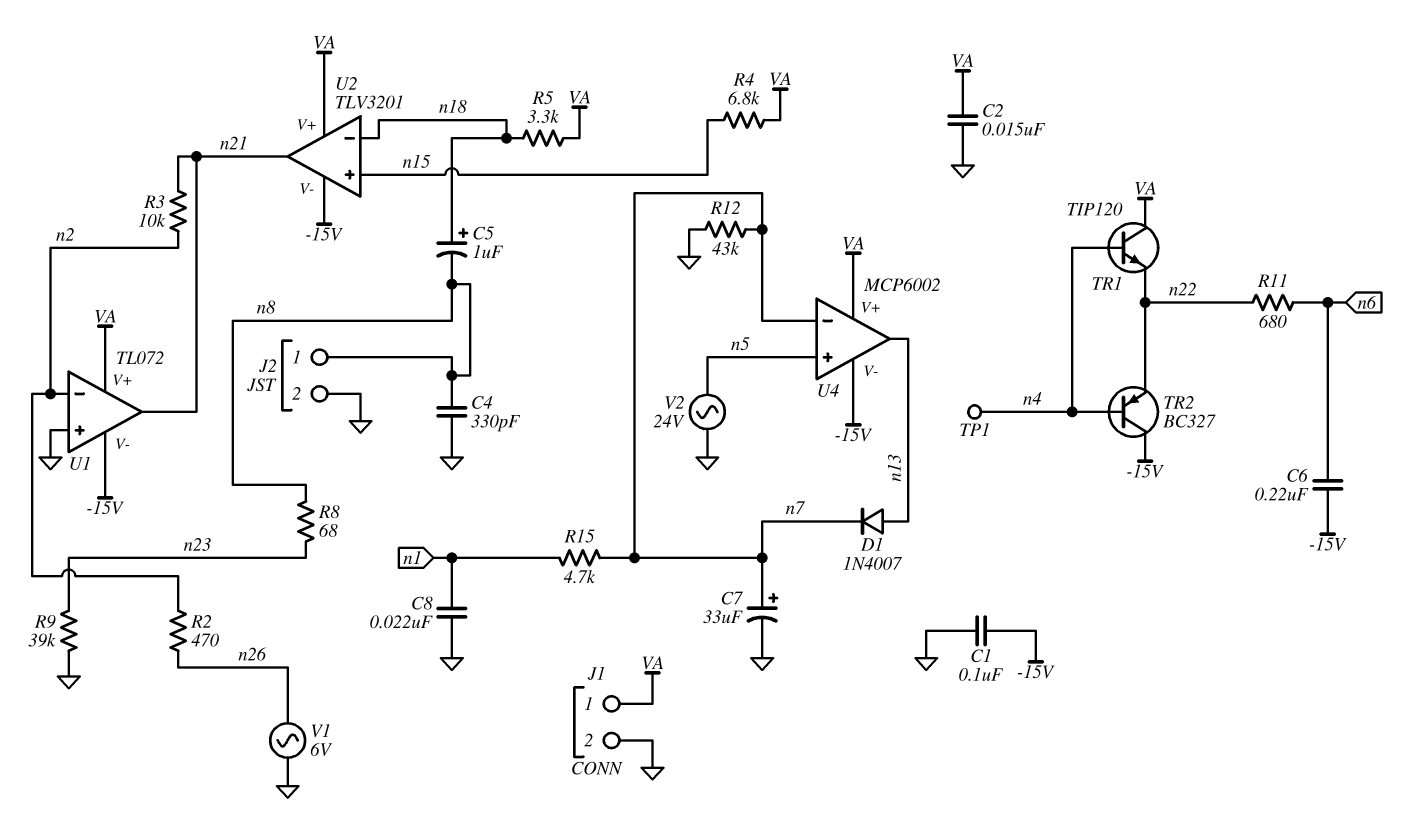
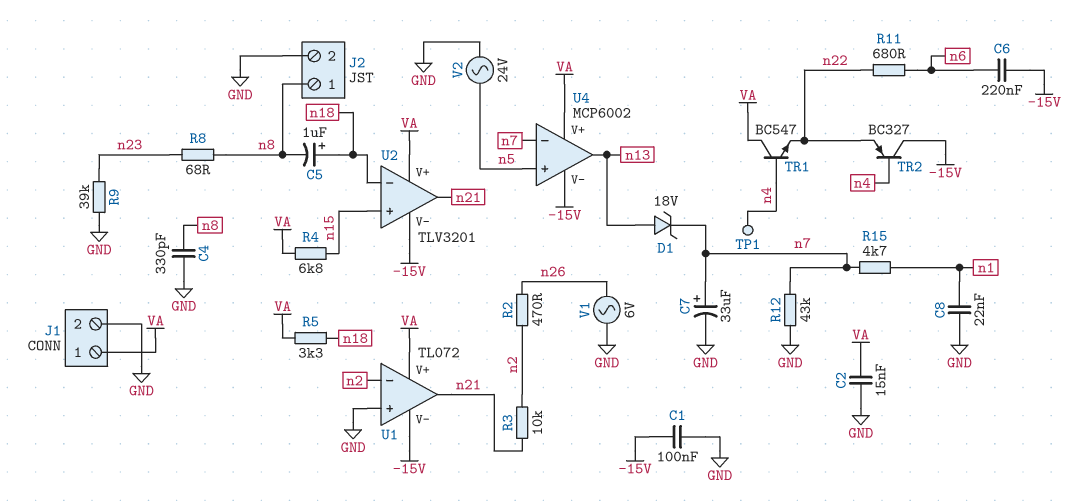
D1: diode 1N4007 (A n13, K n7) -> zener 18V (A n13, K n7)
TR1: NPN TIP120 (B n4, C VA, E n22) -> NPN BC547 (B n4, C VA, E n22)

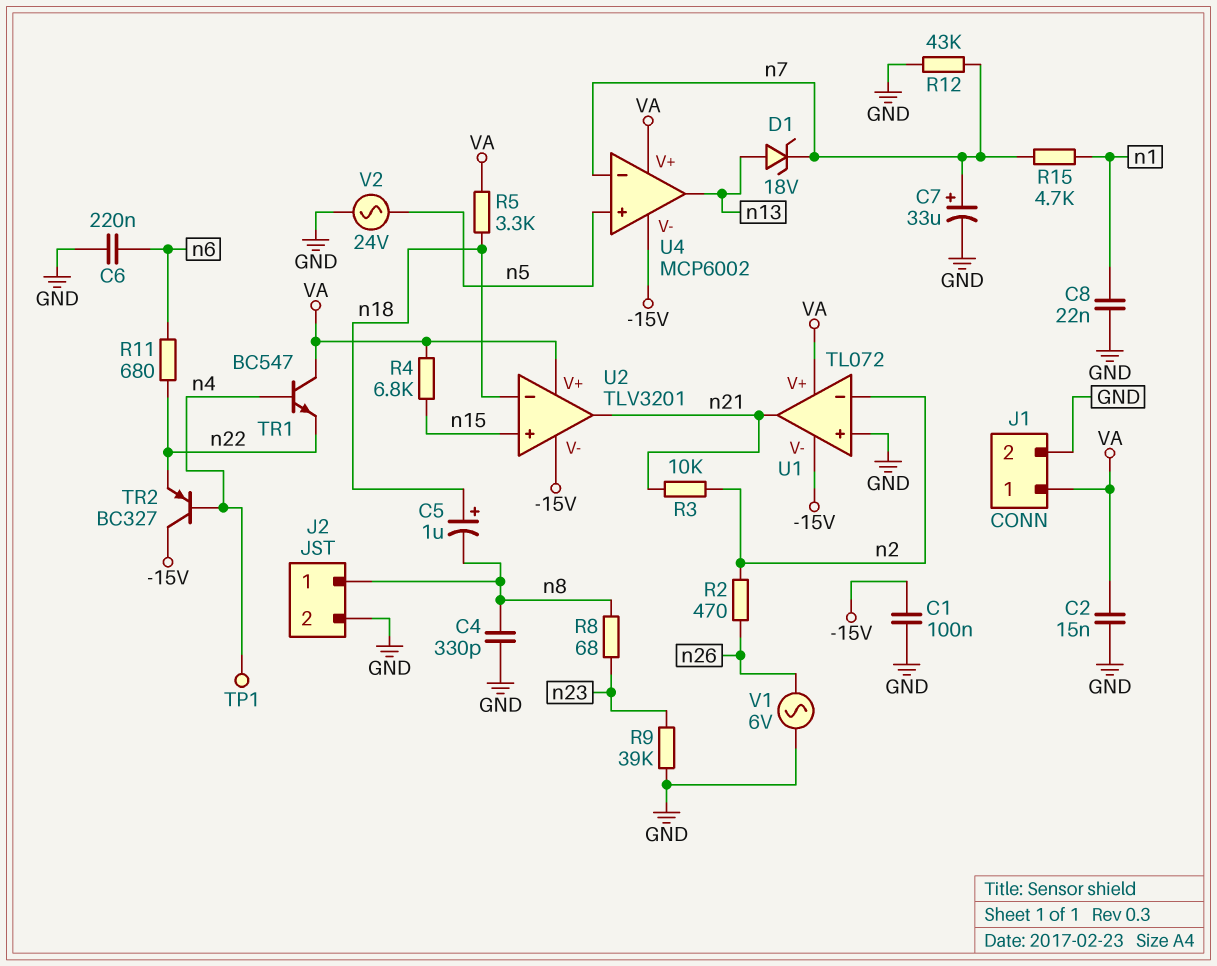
C6: 220nF (-15V, n6) -> 220nF (GND, n6)

